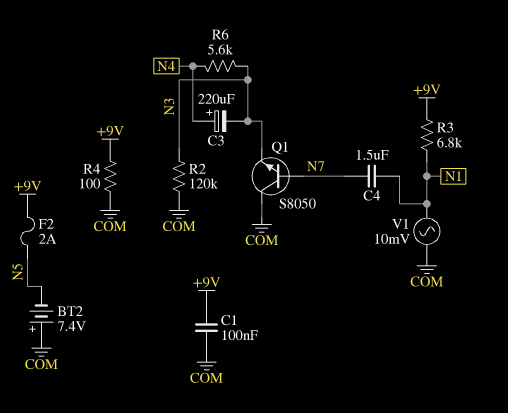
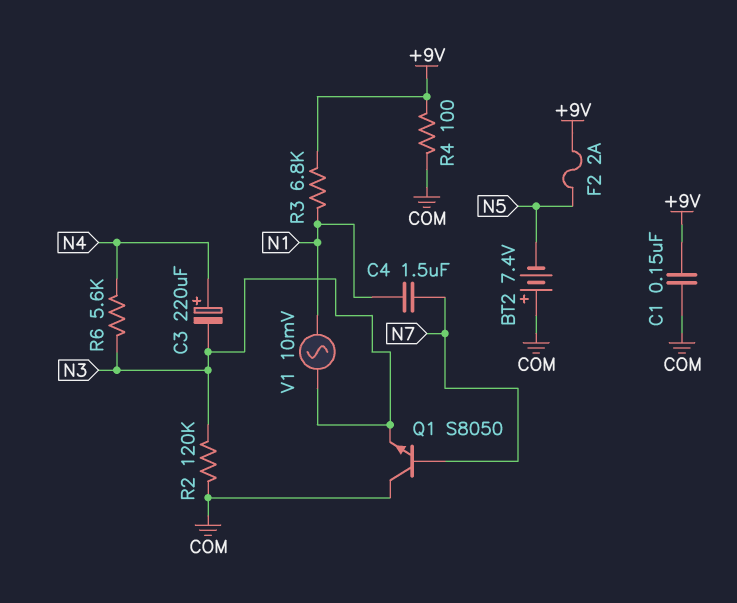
C1: 100nF (+9V, COM) -> 150nF (+9V, COM)
V1: AC 10mV (COM, N1) -> AC 10mV (N1, N3)

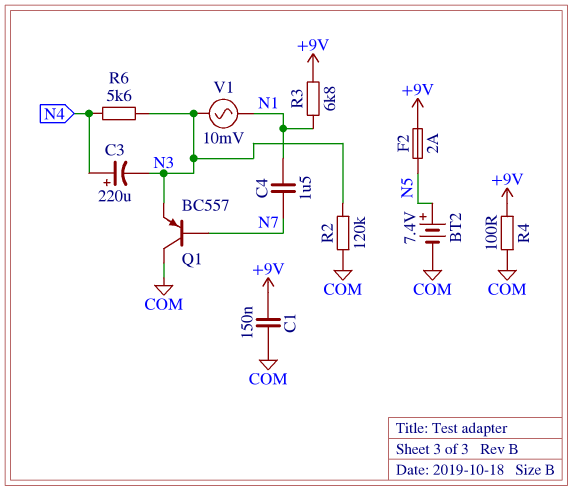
BT2: 7.4V (plus COM, minus N5) -> 7.4V (plus N5, minus COM)
Q1: NPN S8050 (B N7, C COM, E N3) -> PNP BC557 (B N7, C COM, E N3)

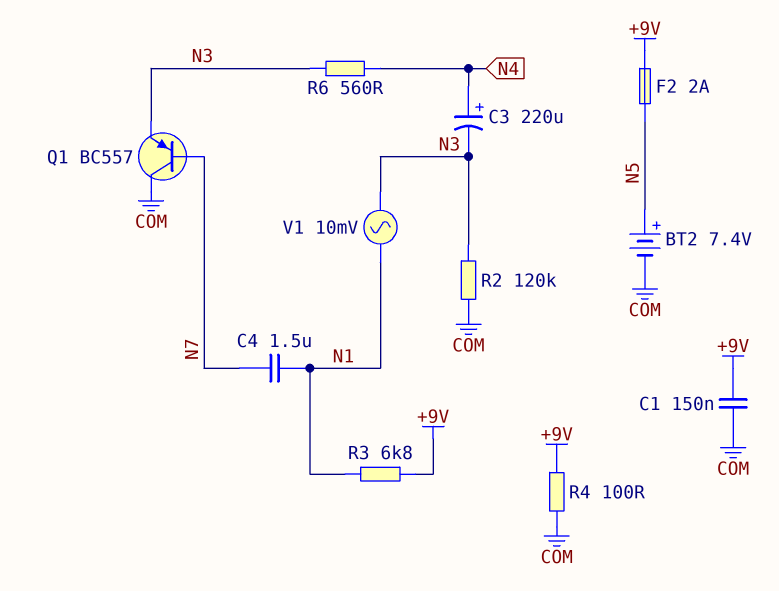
R6: 5.6k (N3, N4) -> 560 (N3, N4)

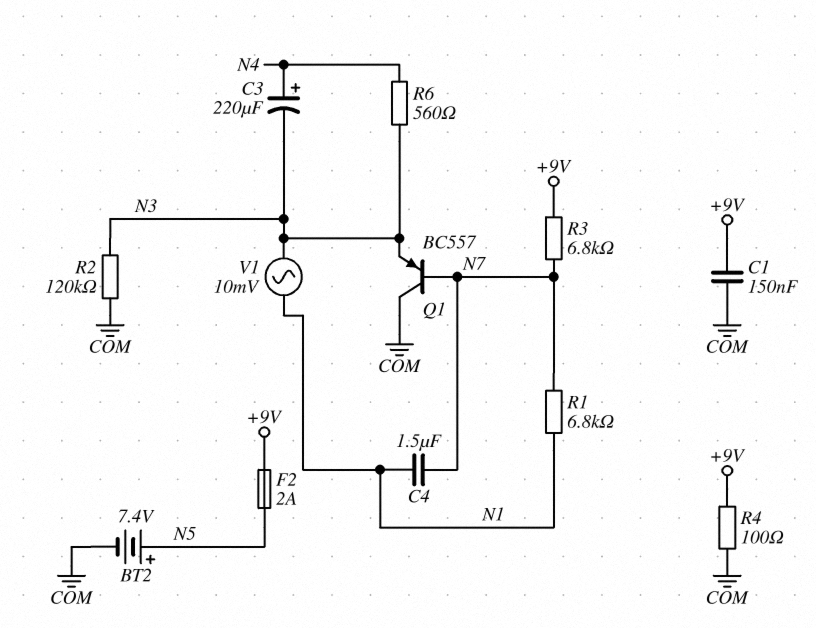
R1: none -> 6.8k (N1, N7)
R3: 6.8k (+9V, N1) -> 6.8k (+9V, N7)

